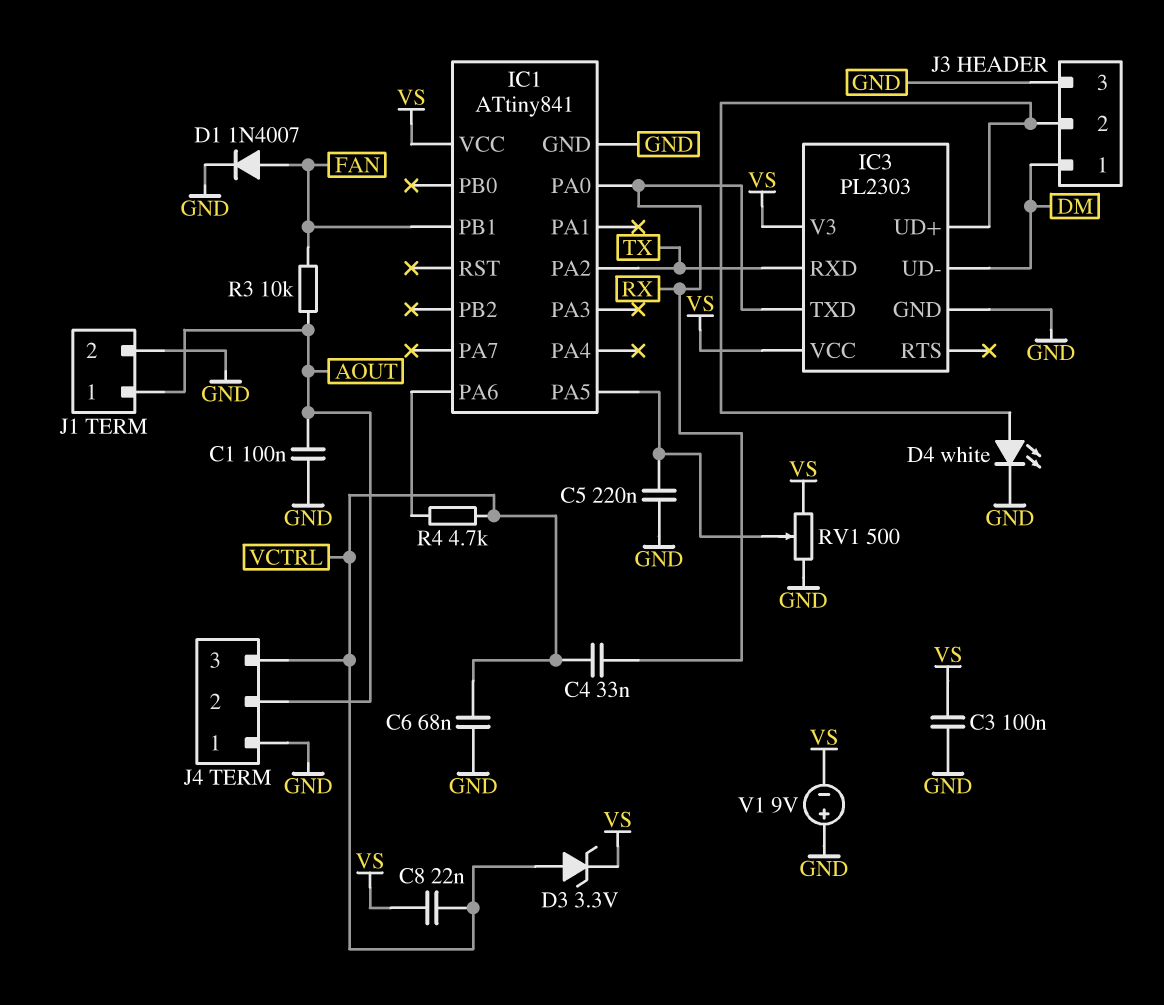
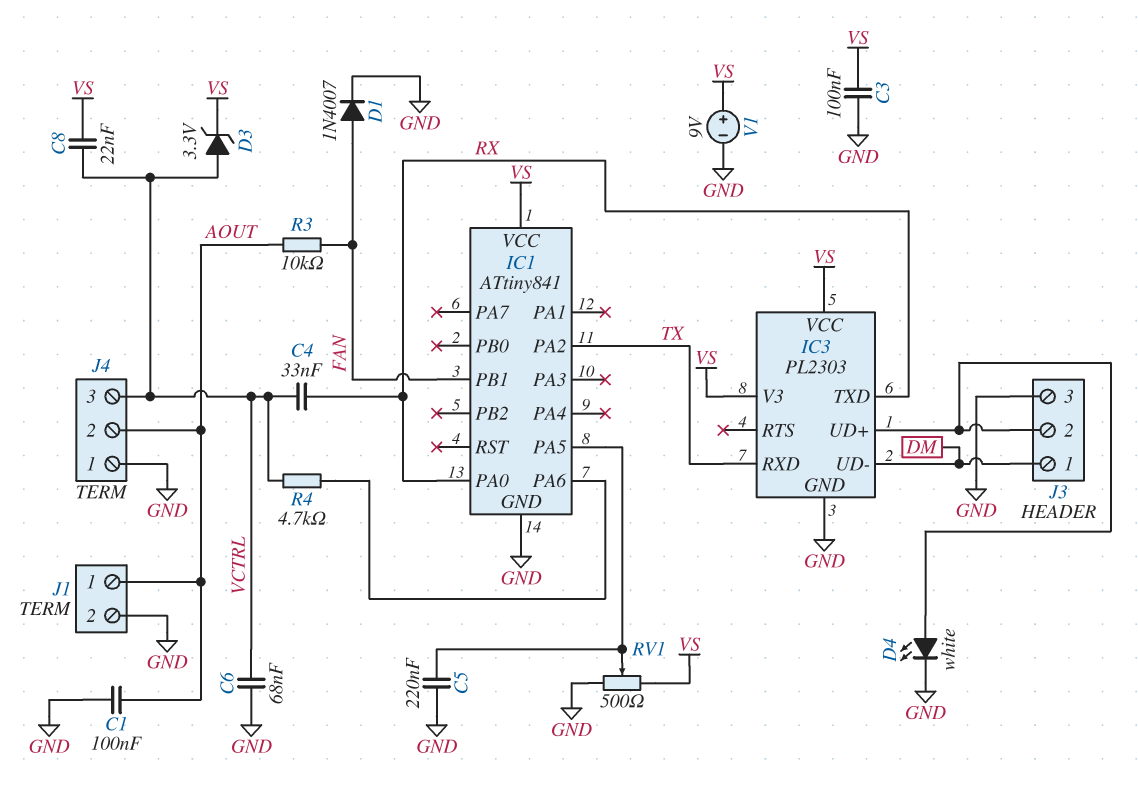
V1: 9V (plus GND, minus VS) -> 9V (plus VS, minus GND)

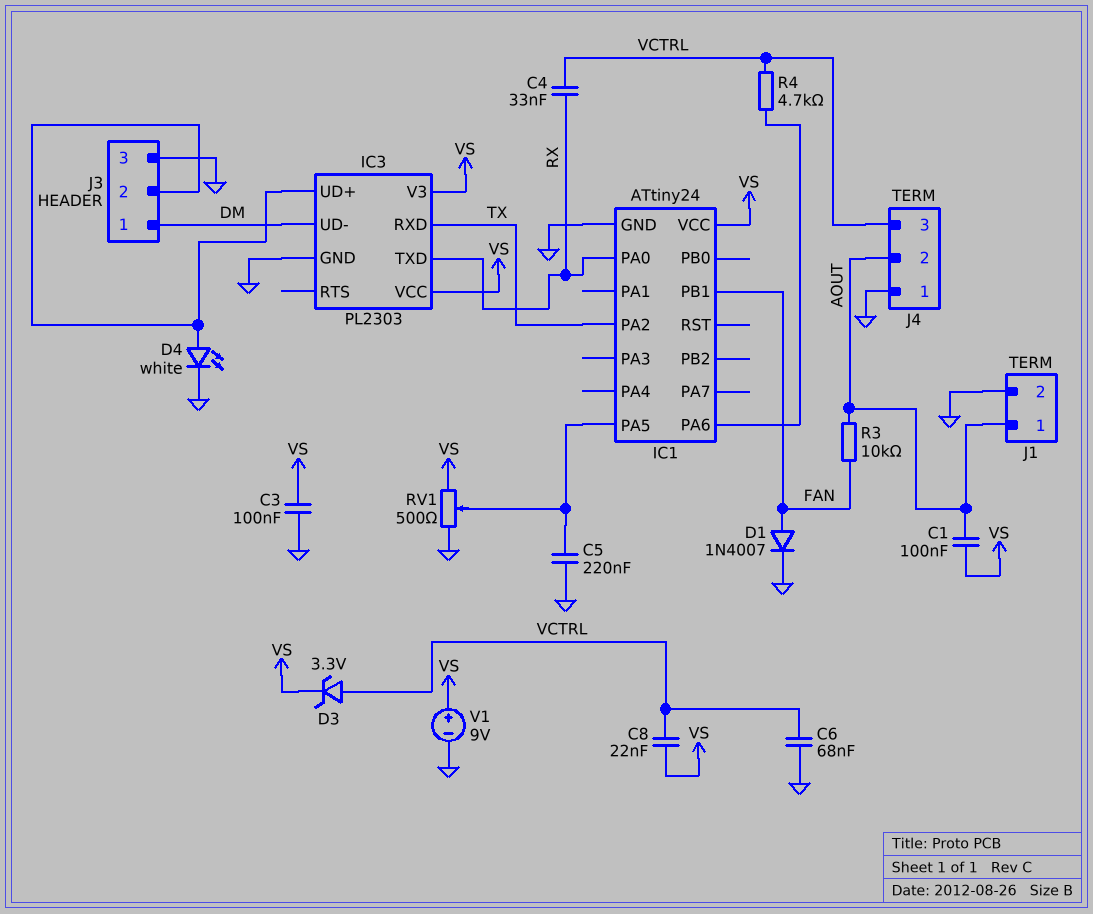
C1: 100nF (AOUT, GND) -> 100nF (AOUT, VS)
IC1: ATtiny841 -> ATtiny24

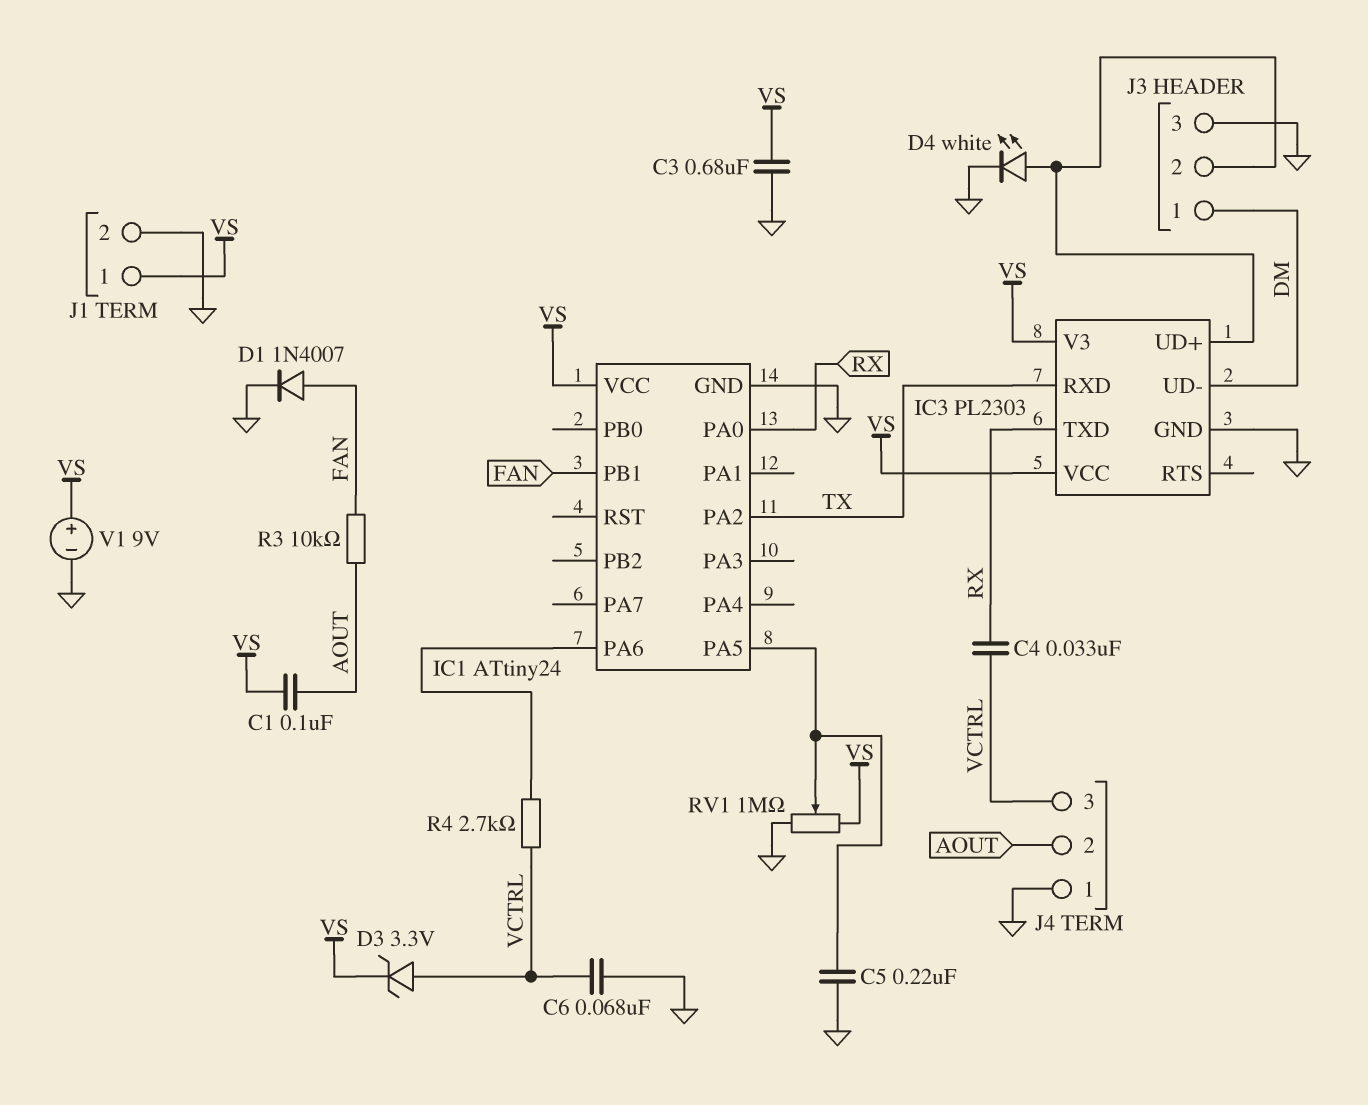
C3: 100nF (GND, VS) -> 680nF (GND, VS)
C8: 22nF (VCTRL, VS) -> none
J1 pin 1: AOUT -> VS
R4: 4.7k (IC1/PA6, VCTRL) -> 2.7k (IC1/PA6, VCTRL)
RV1: 500 (GND, VS, wiper IC1/PA5) -> 1M (GND, VS, wiper IC1/PA5)

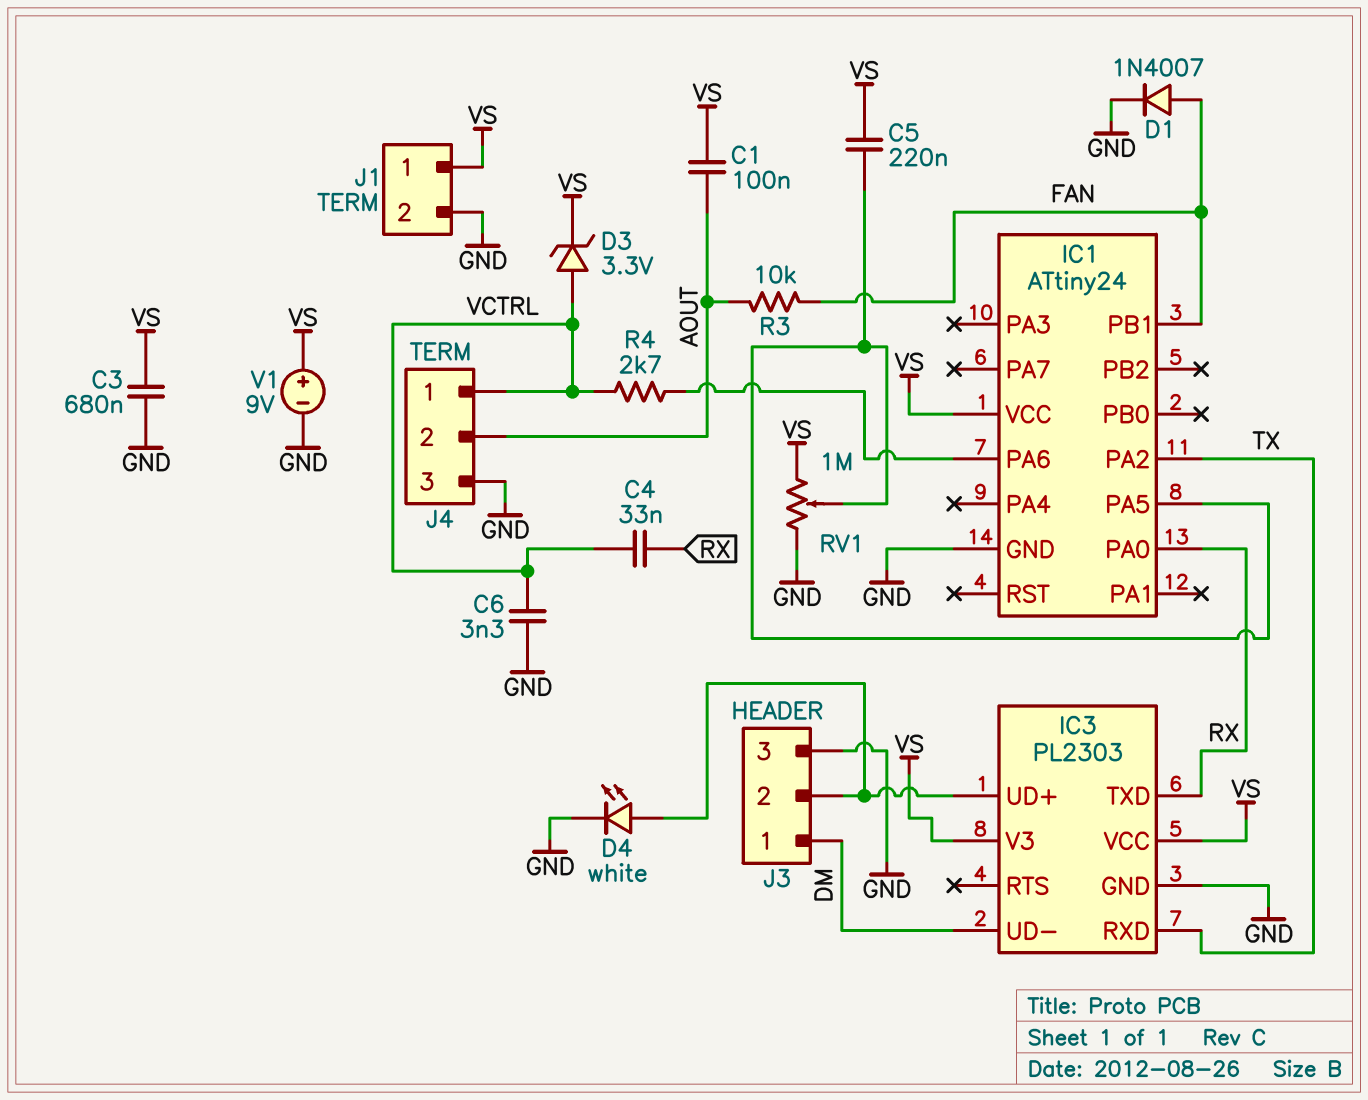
C5: 220nF (GND, IC1/PA5) -> 220nF (IC1/PA5, VS)
C6: 68nF (GND, VCTRL) -> 3.3nF (GND, VCTRL)
J4 pin 1: GND -> VCTRL
J4 pin 3: VCTRL -> GND

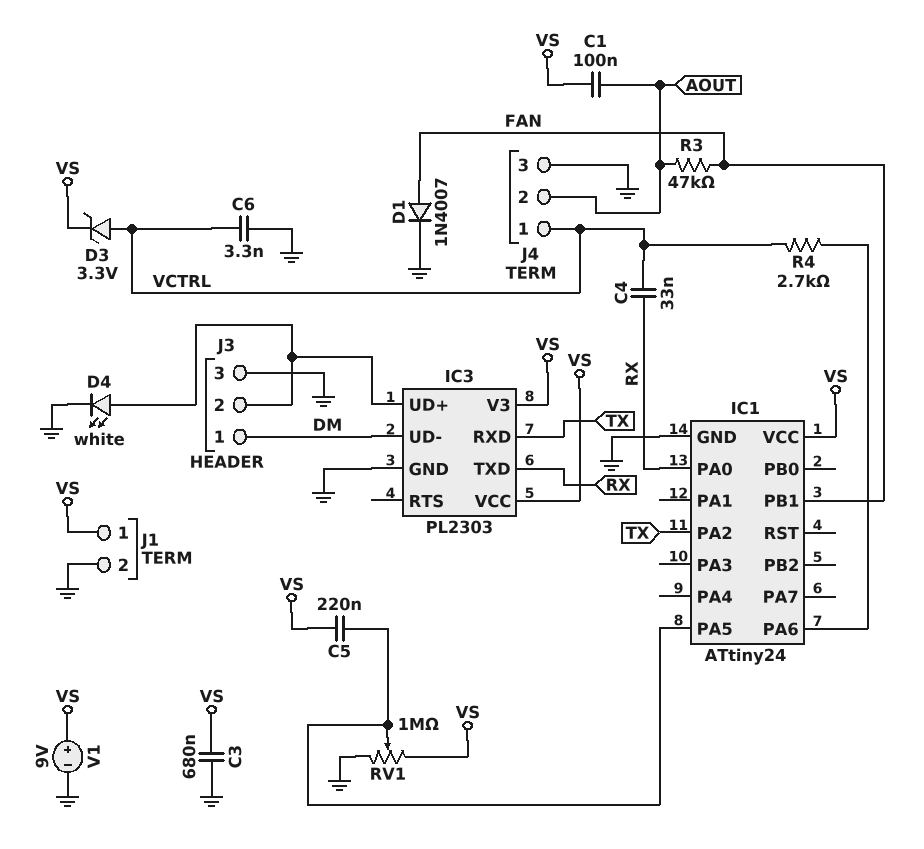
R3: 10k (AOUT, FAN) -> 47k (AOUT, FAN)

